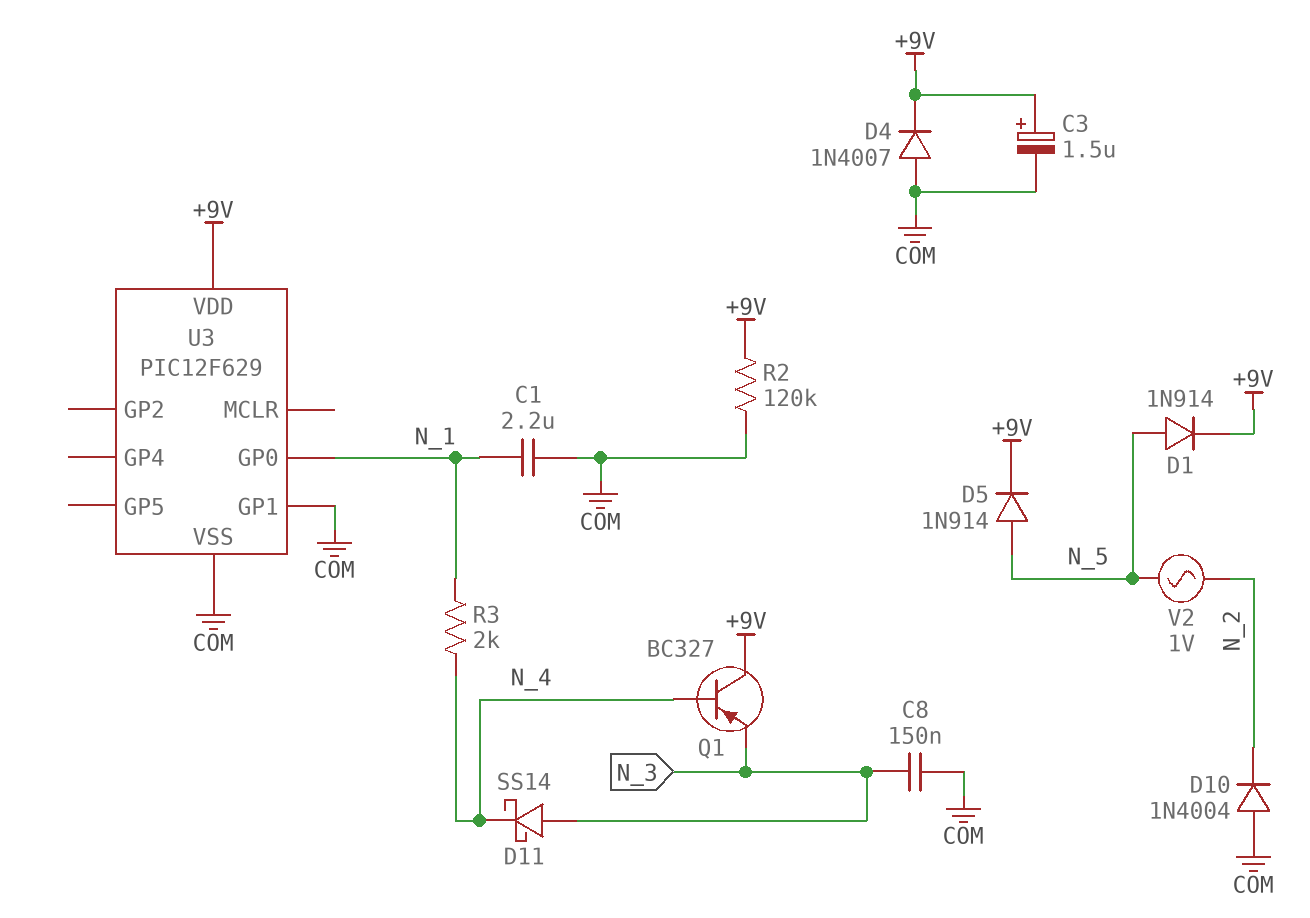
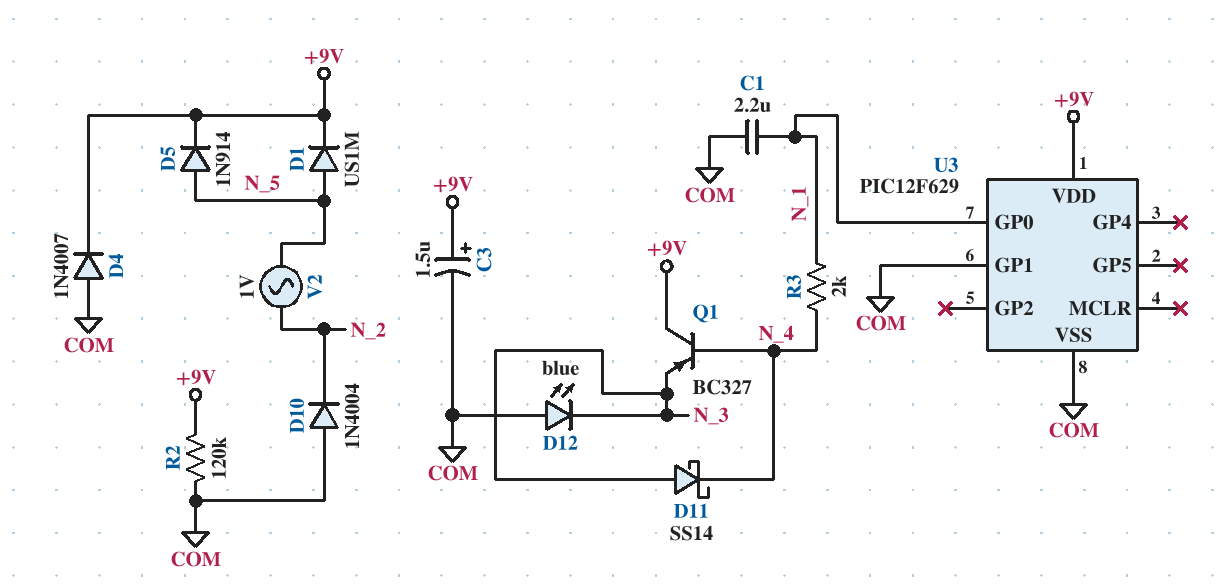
C8: 150nF (COM, N_3) -> none
D1: diode 1N914 (A N_5, K +9V) -> diode US1M (A N_5, K +9V)
D12: none -> LED blue (A COM, K N_3)

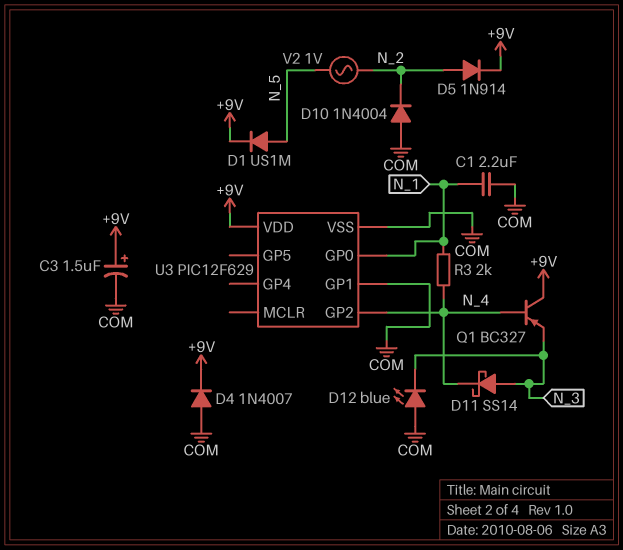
D5: diode 1N914 (A N_5, K +9V) -> diode 1N914 (A N_2, K +9V)
R2: 120k (+9V, COM) -> none
U3 pin GP2: none -> N_4

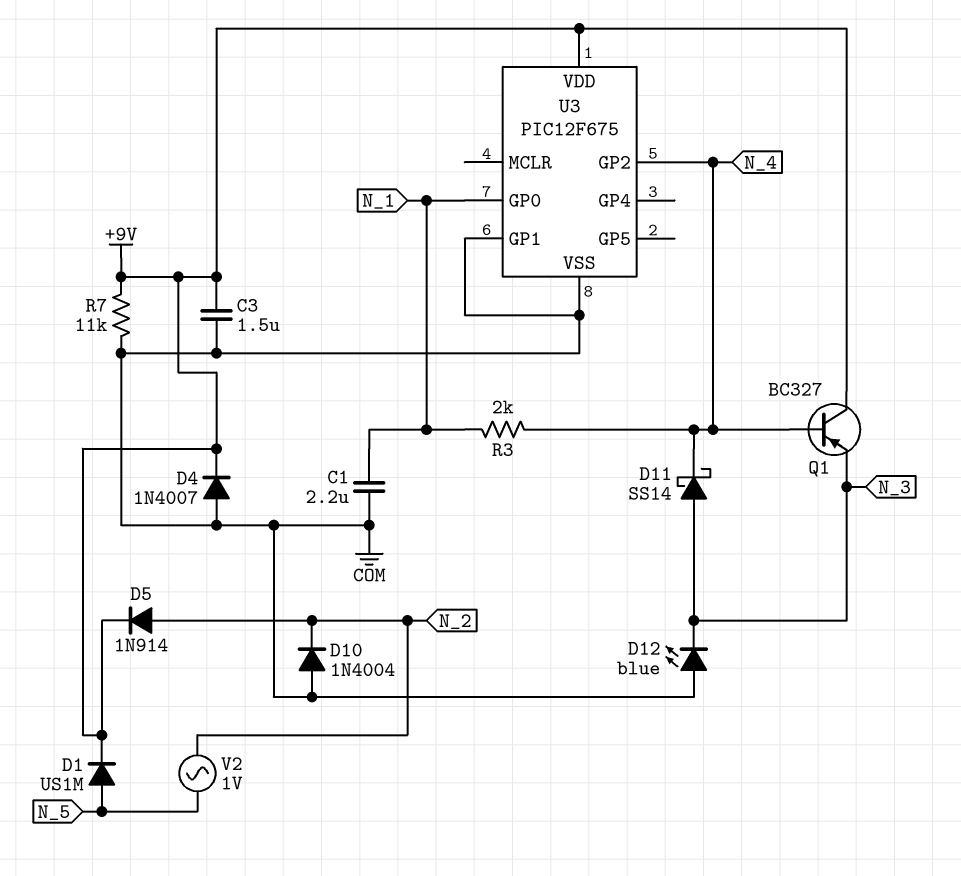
C3: 1.5uF (plus +9V, minus COM) -> 1.5uF (+9V, COM)
R7: none -> 11k (+9V, COM)
U3: PIC12F629 -> PIC12F675

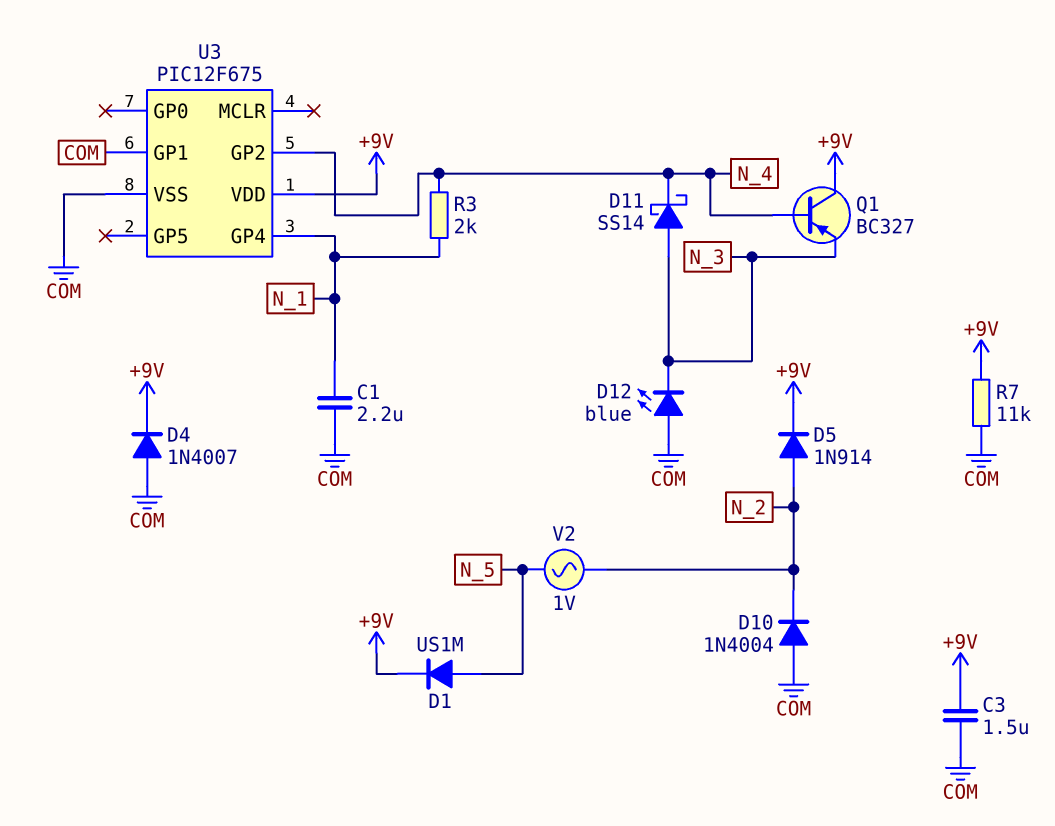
U3 pin GP0: N_1 -> none
U3 pin GP4: none -> N_1

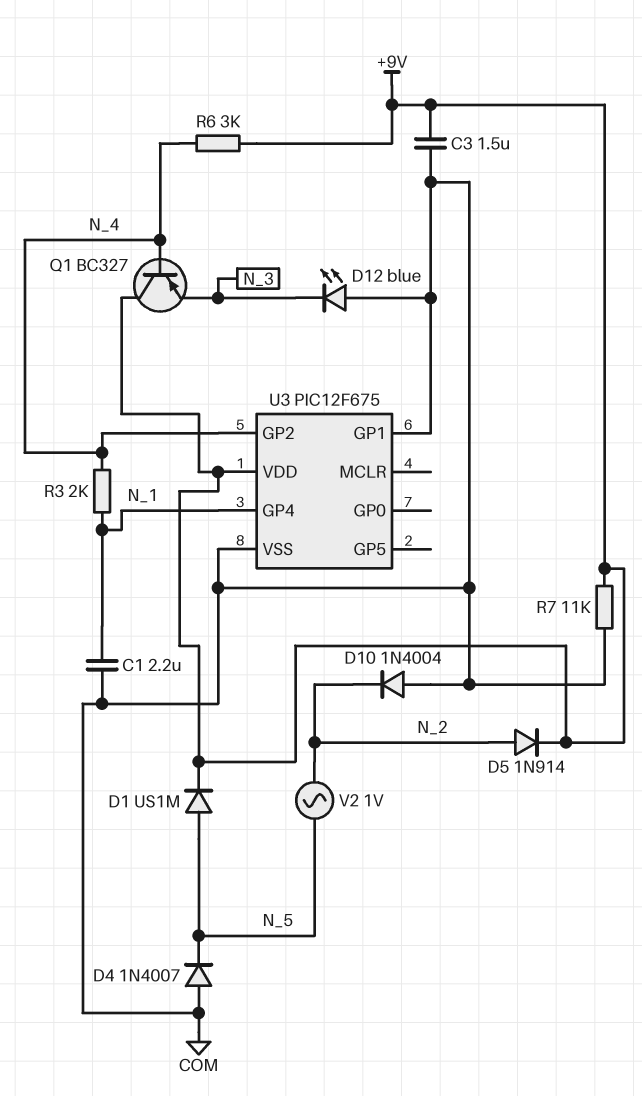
D4: diode 1N4007 (A COM, K +9V) -> diode 1N4007 (A COM, K N_5)
D11: schottky SS14 (A N_3, K N_4) -> none
R6: none -> 3k (+9V, N_4)

